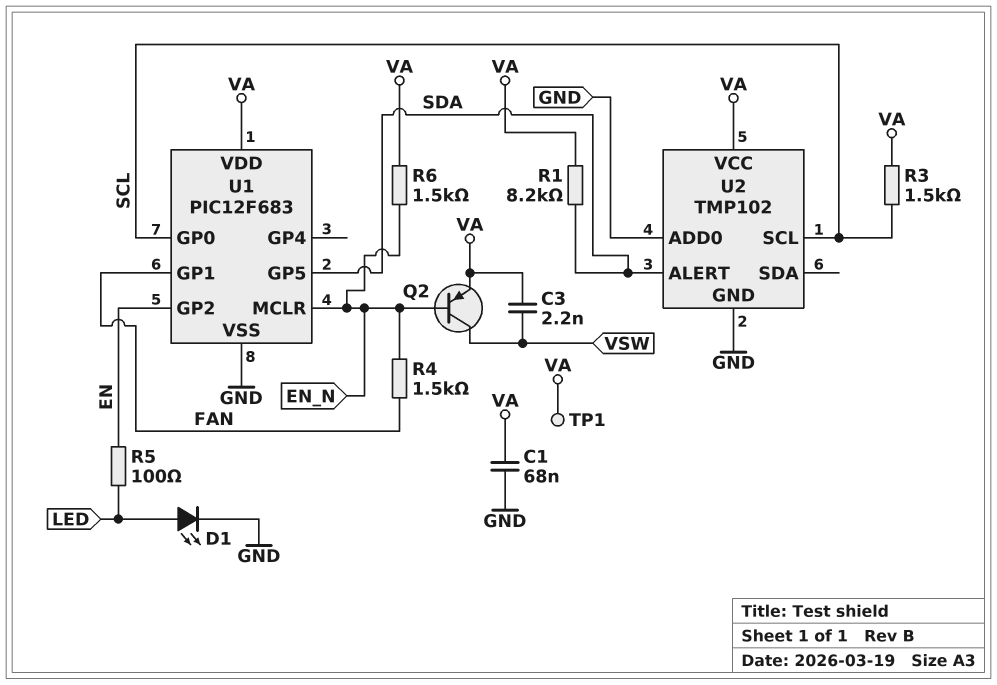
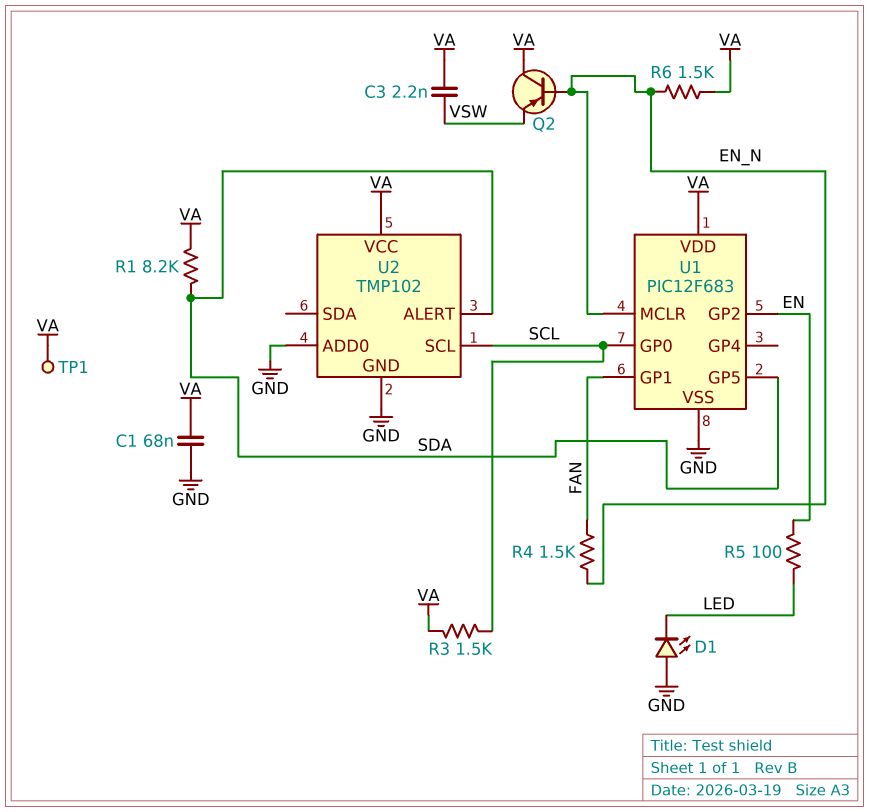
D1: LED (A LED, K GND) -> LED (A GND, K LED)
Q2: PNP (B EN_N, C VSW, E VA) -> PNP (B EN_N, C VA, E VSW)

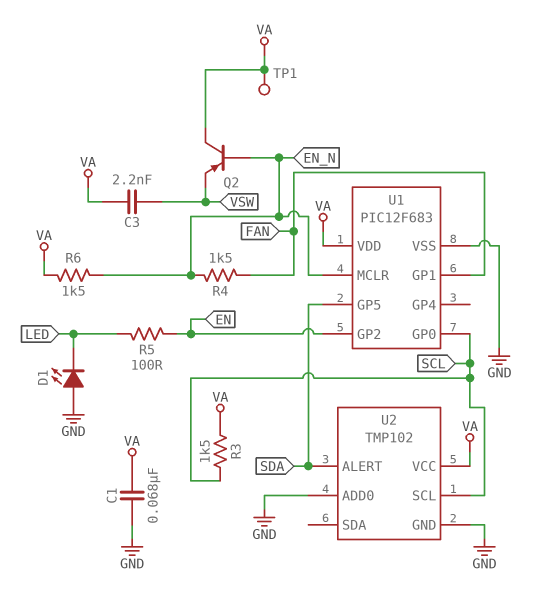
R1: 8.2k (SDA, VA) -> none

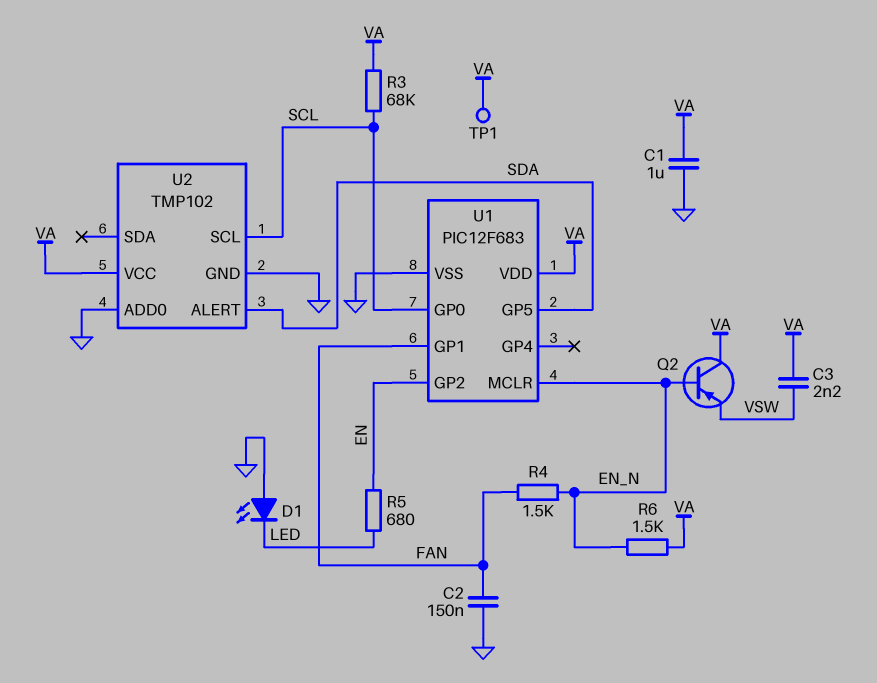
C1: 68nF (GND, VA) -> 1uF (GND, VA)
C2: none -> 150nF (FAN, GND)
R3: 1.5k (SCL, VA) -> 68k (SCL, VA)
R5: 100 (EN, LED) -> 680 (EN, LED)

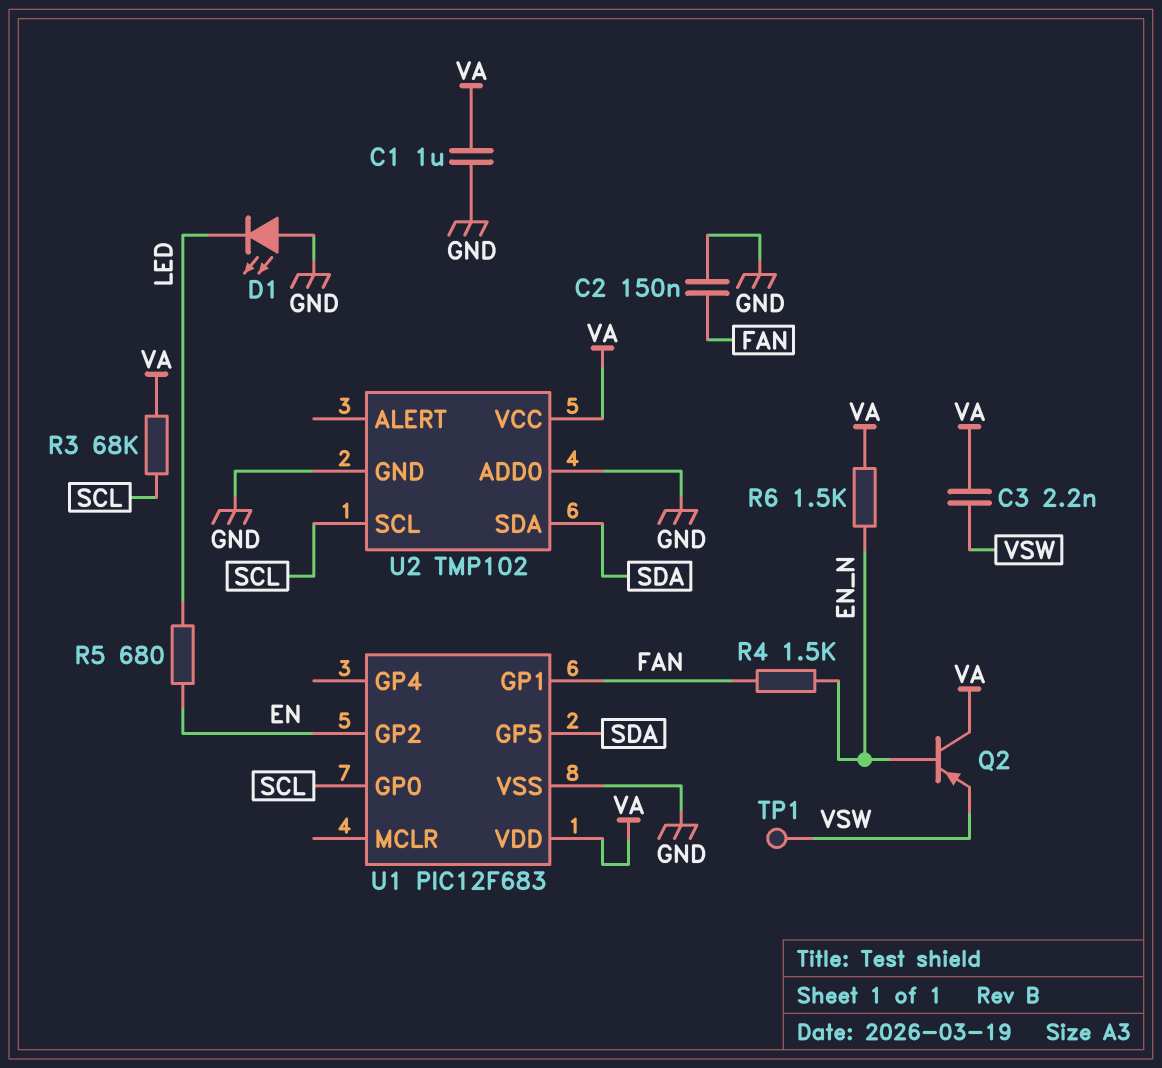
TP1: test point (VA) -> test point (VSW)
U1 pin MCLR: EN_N -> none
U2 pin ALERT: SDA -> none
U2 pin SDA: none -> SDA

